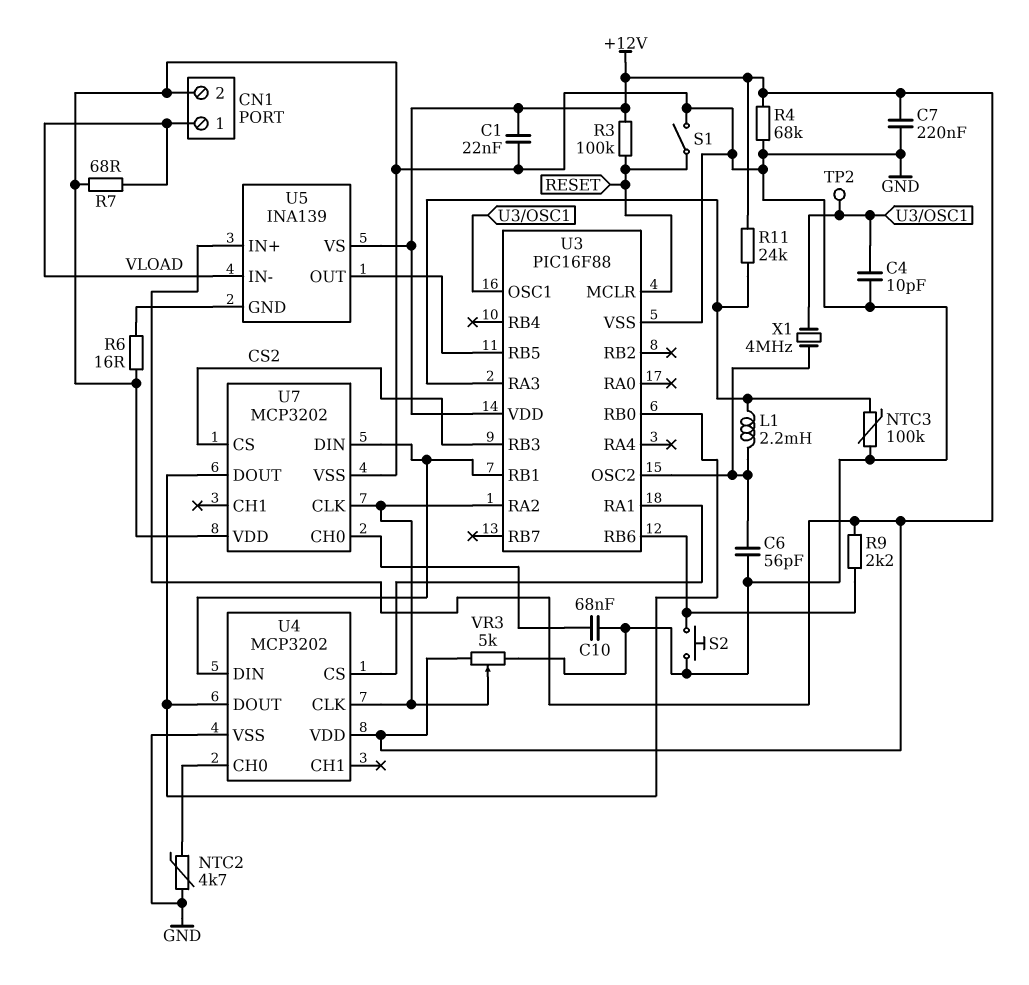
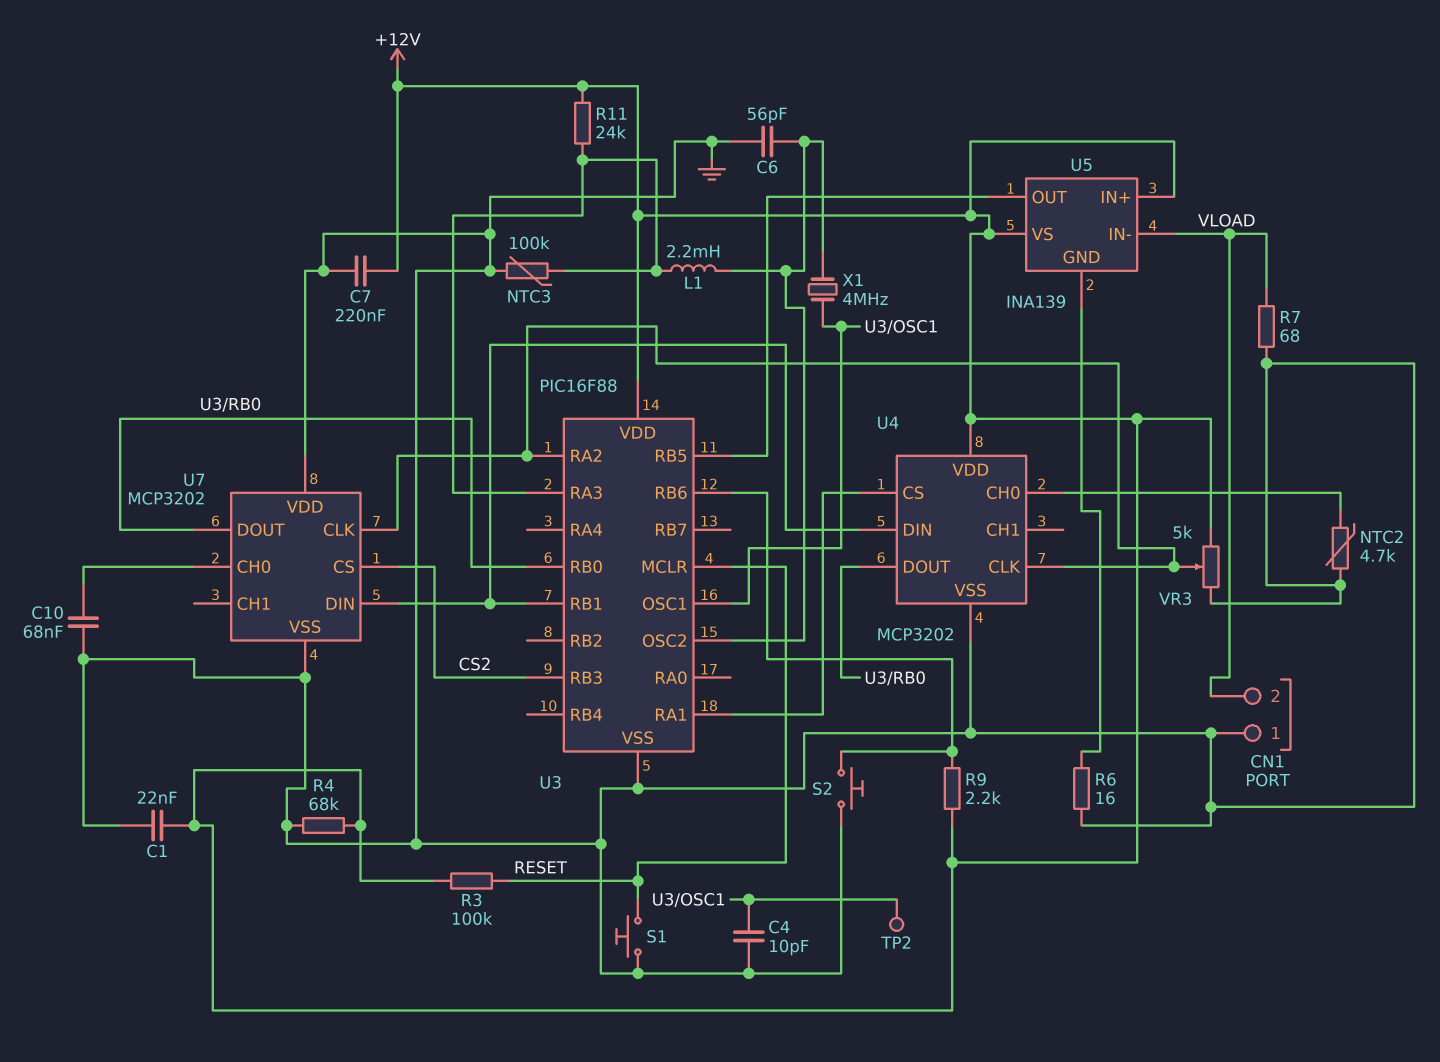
CN1 pin 1: VLOAD -> GND
CN1 pin 2: GND -> VLOAD
S1: switch (GND, RESET) -> button (GND, RESET)

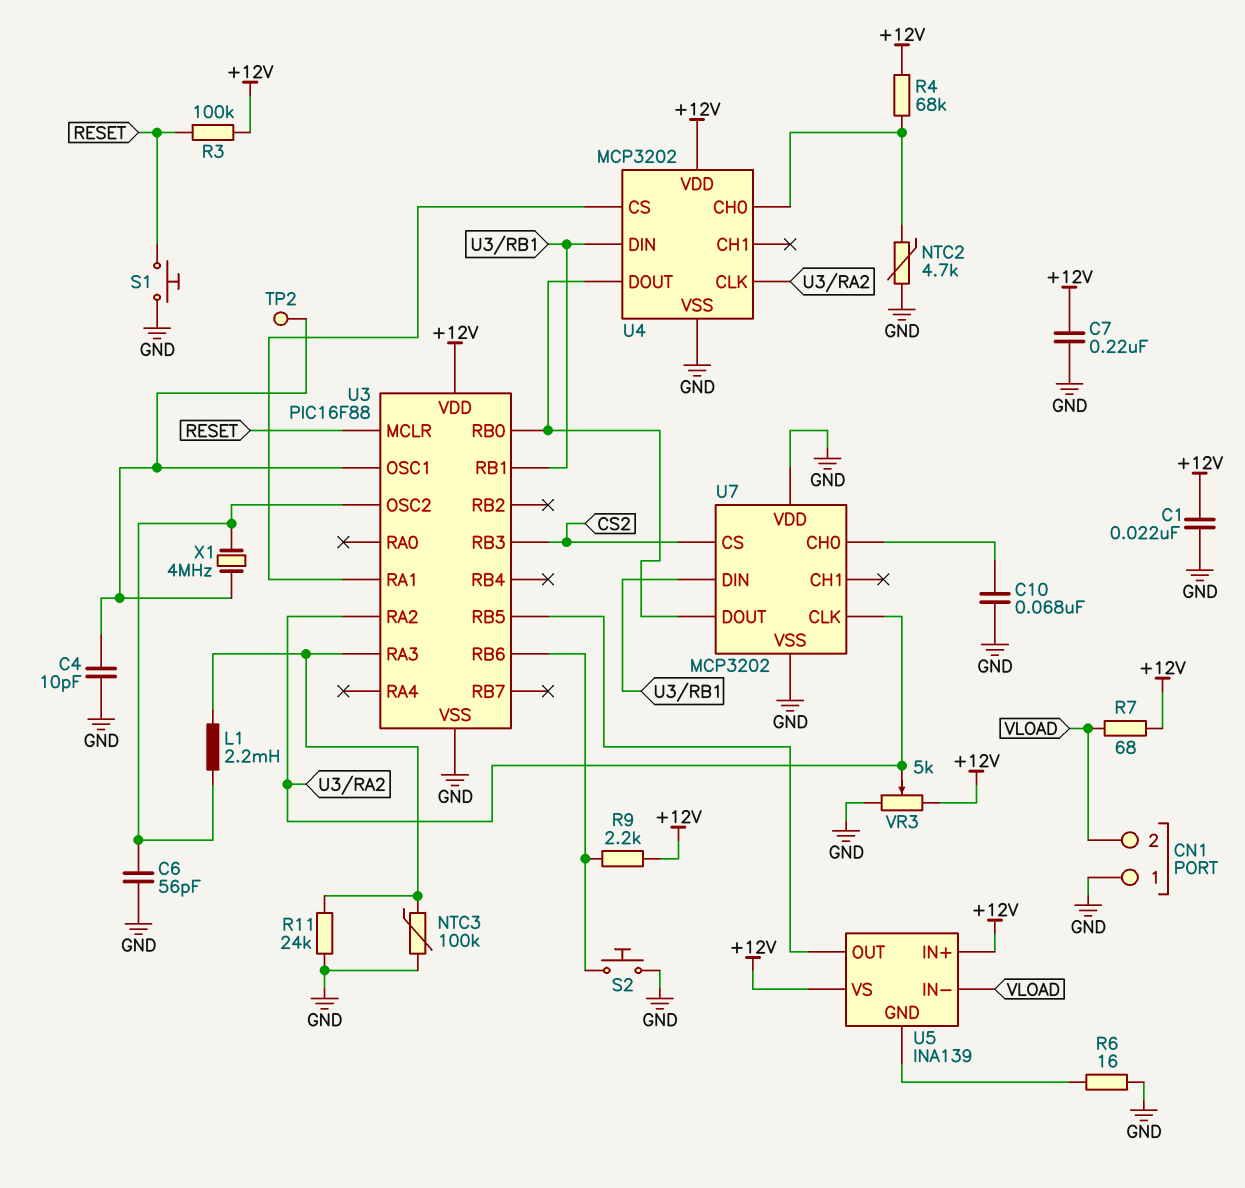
R4: 68k (+12V, GND) -> 68k (+12V, U4/CH0)
R7: 68 (GND, VLOAD) -> 68 (+12V, VLOAD)
R11: 24k (+12V, U3/RA3) -> 24k (GND, U3/RA3)

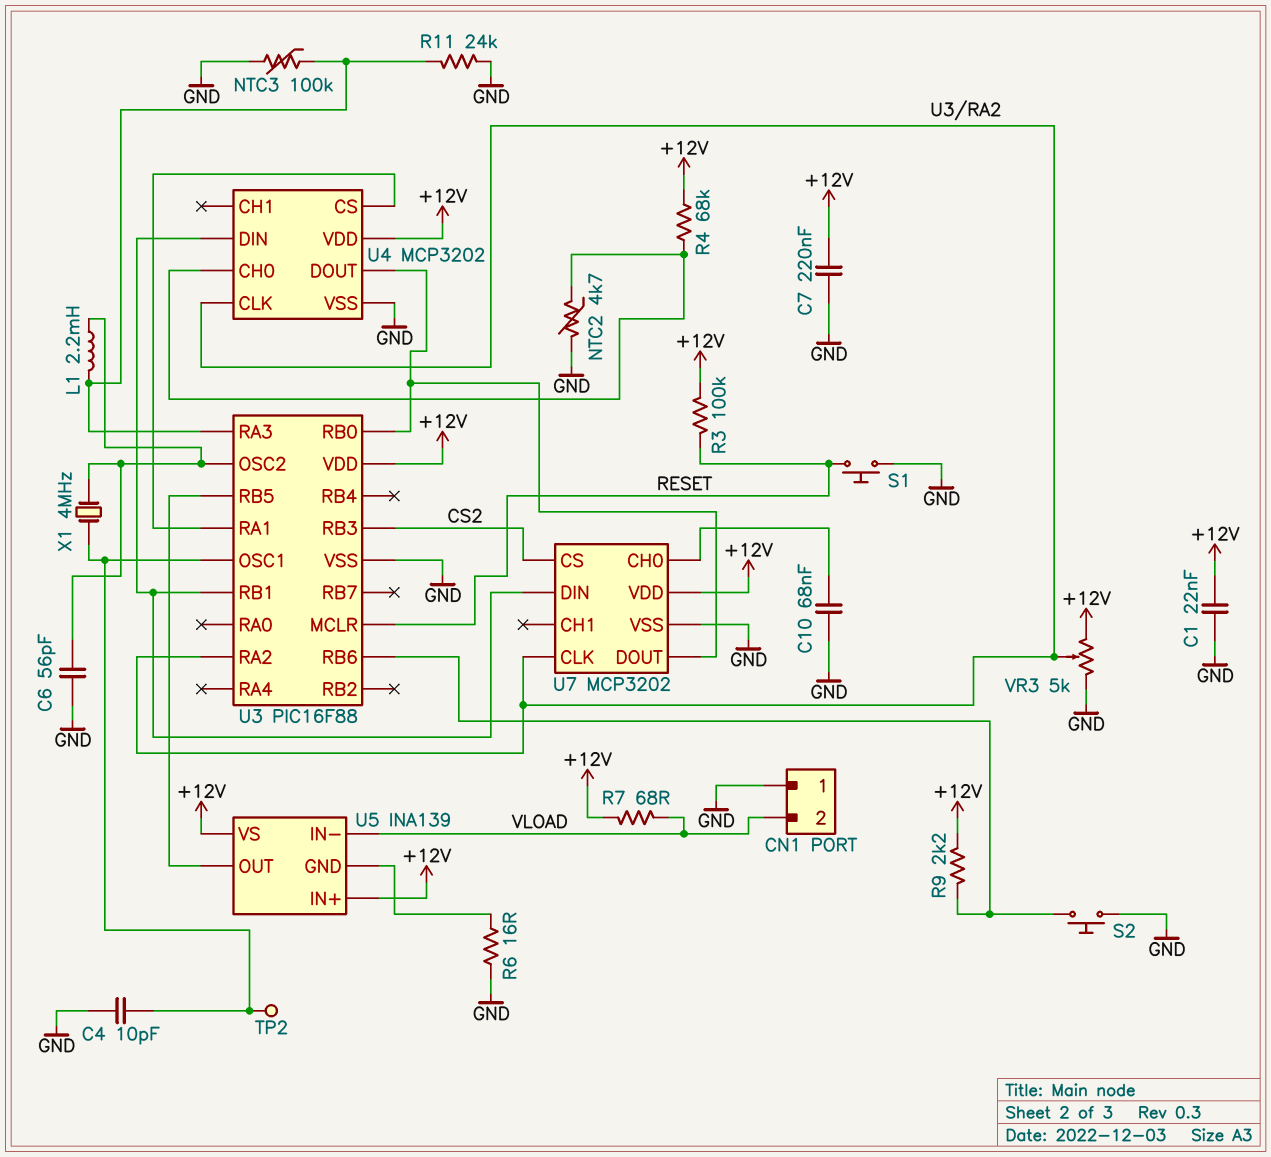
U7 pin VDD: GND -> +12V

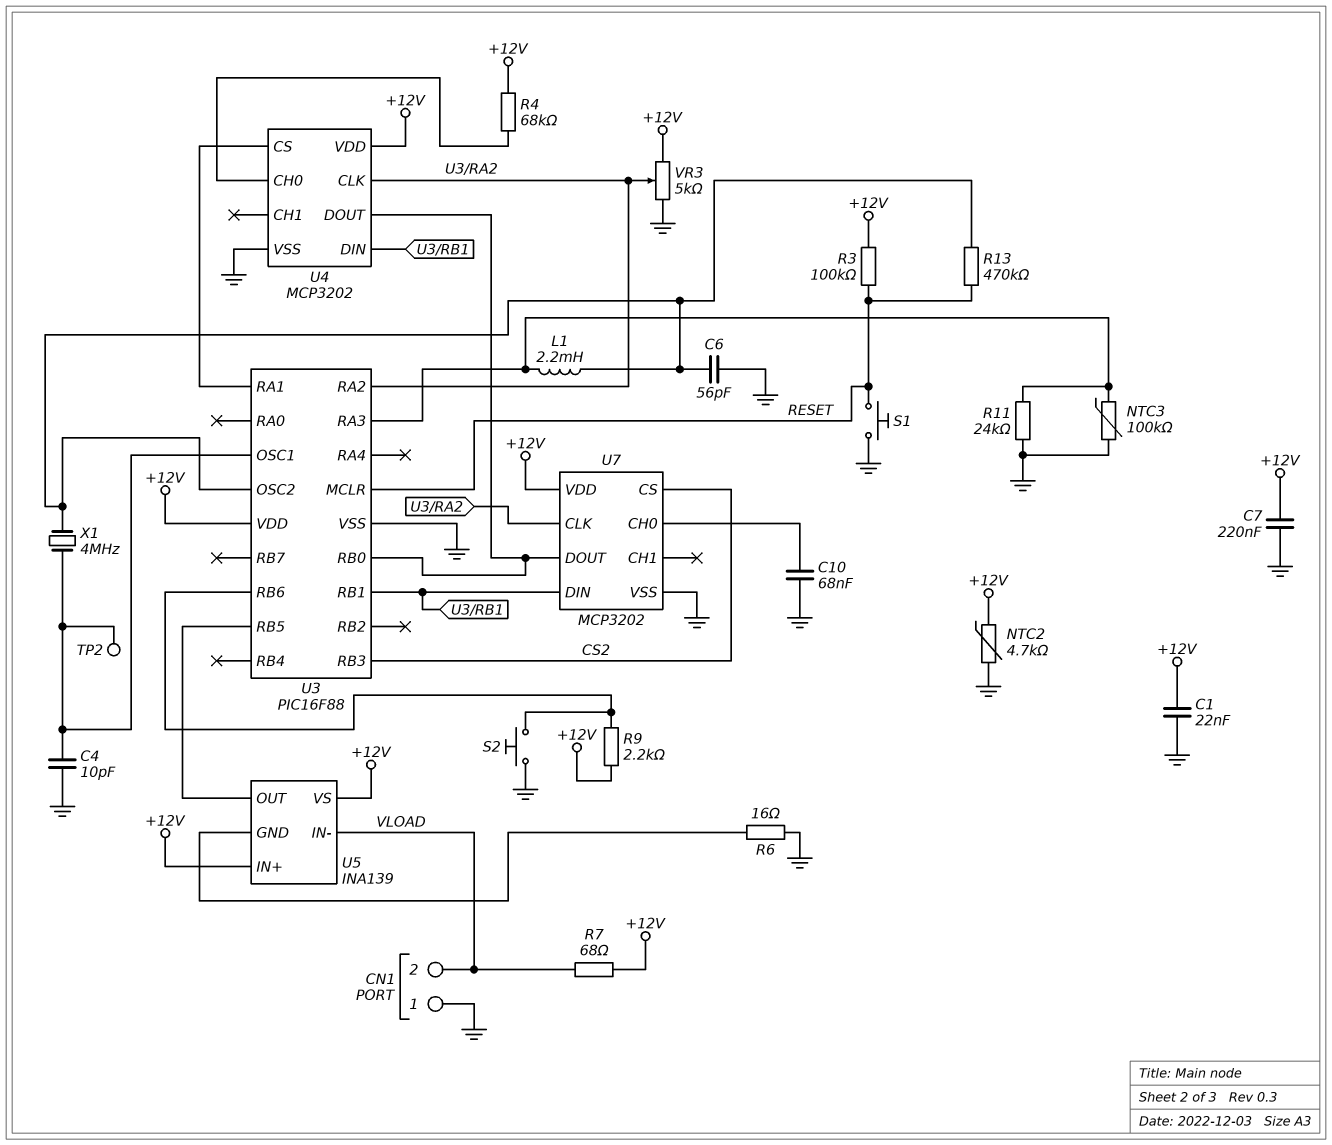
NTC2: 4.7k (GND, U4/CH0) -> 4.7k (+12V, GND)
R13: none -> 470k (RESET, U3/OSC2)

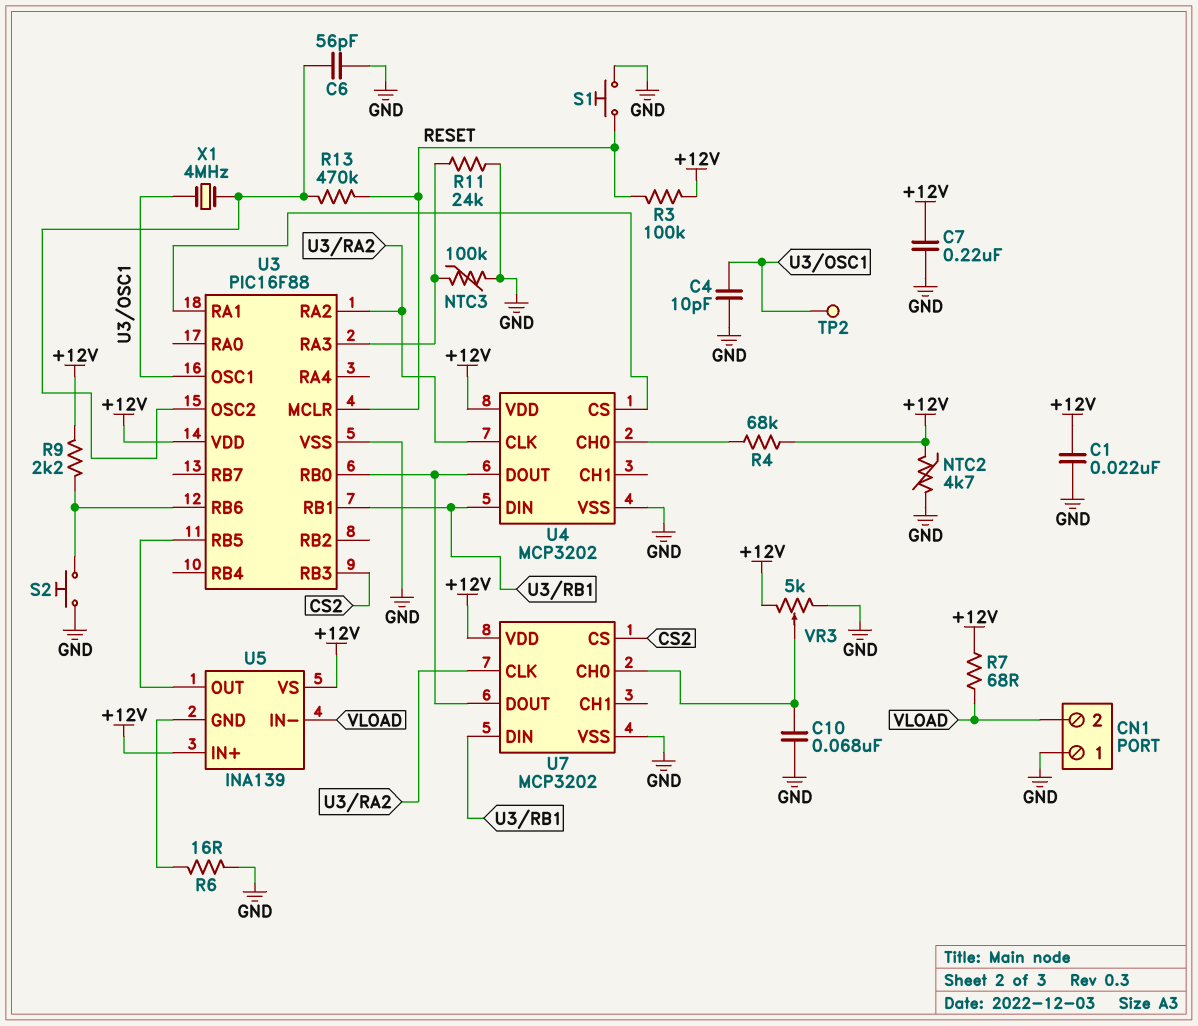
L1: 2.2mH (U3/OSC2, U3/RA3) -> none
VR3: 5k (+12V, GND, wiper U3/RA2) -> 5k (+12V, GND, wiper U7/CH0)

